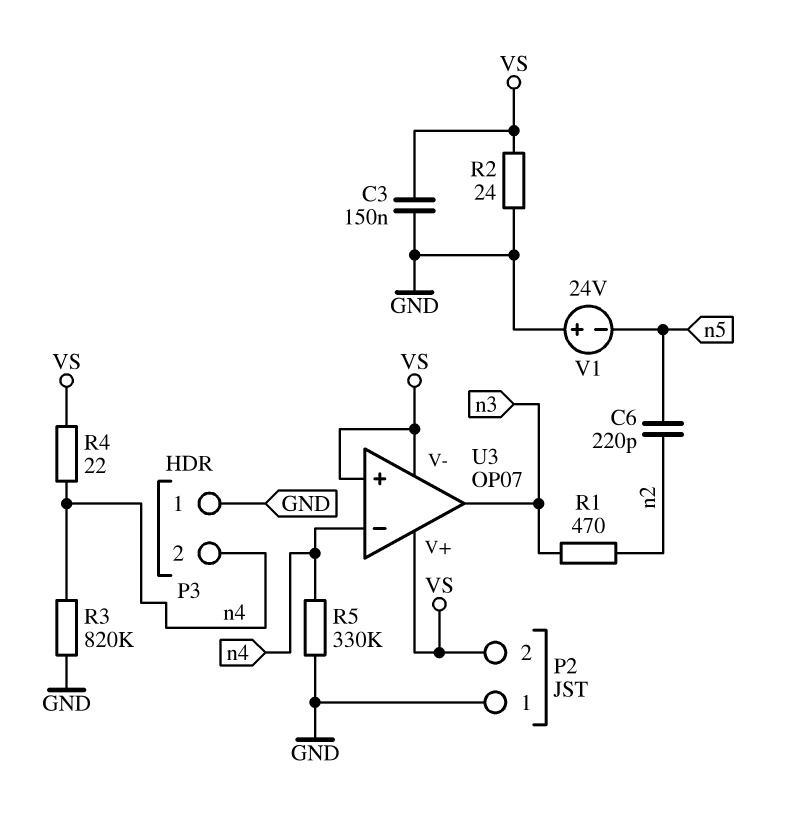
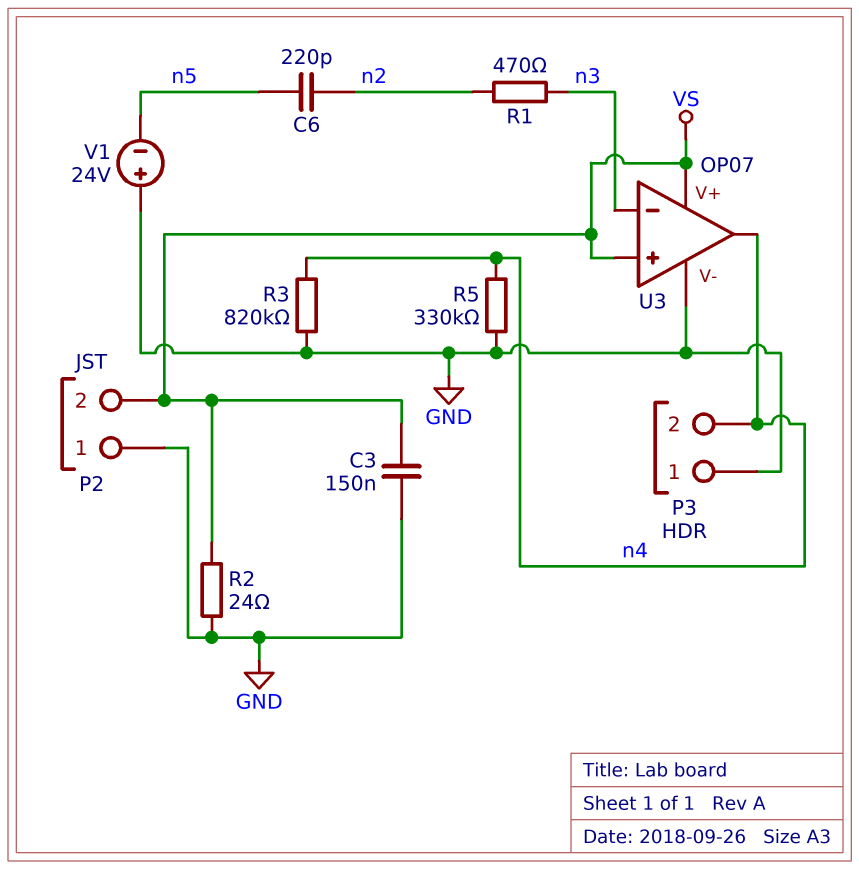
R4: 22 (VS, n4) -> none
U3 pin V-: VS -> GND
U3 pin in-: n4 -> n3
U3 pin out: n3 -> n4

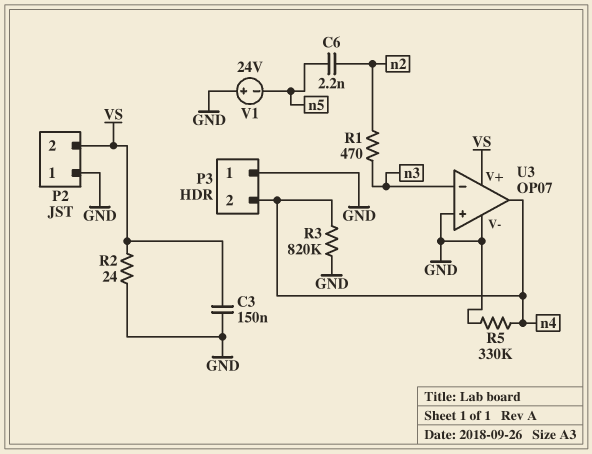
C6: 220pF (n2, n5) -> 2.2nF (n2, n5)
U3 pin in+: VS -> GND

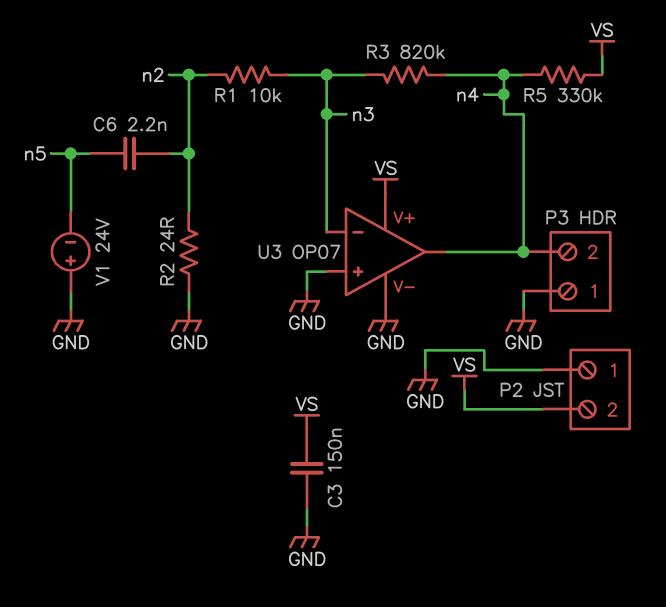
R1: 470 (n2, n3) -> 10k (n2, n3)
R2: 24 (GND, VS) -> 24 (GND, n2)
R3: 820k (GND, n4) -> 820k (n3, n4)
R5: 330k (GND, n4) -> 330k (VS, n4)

